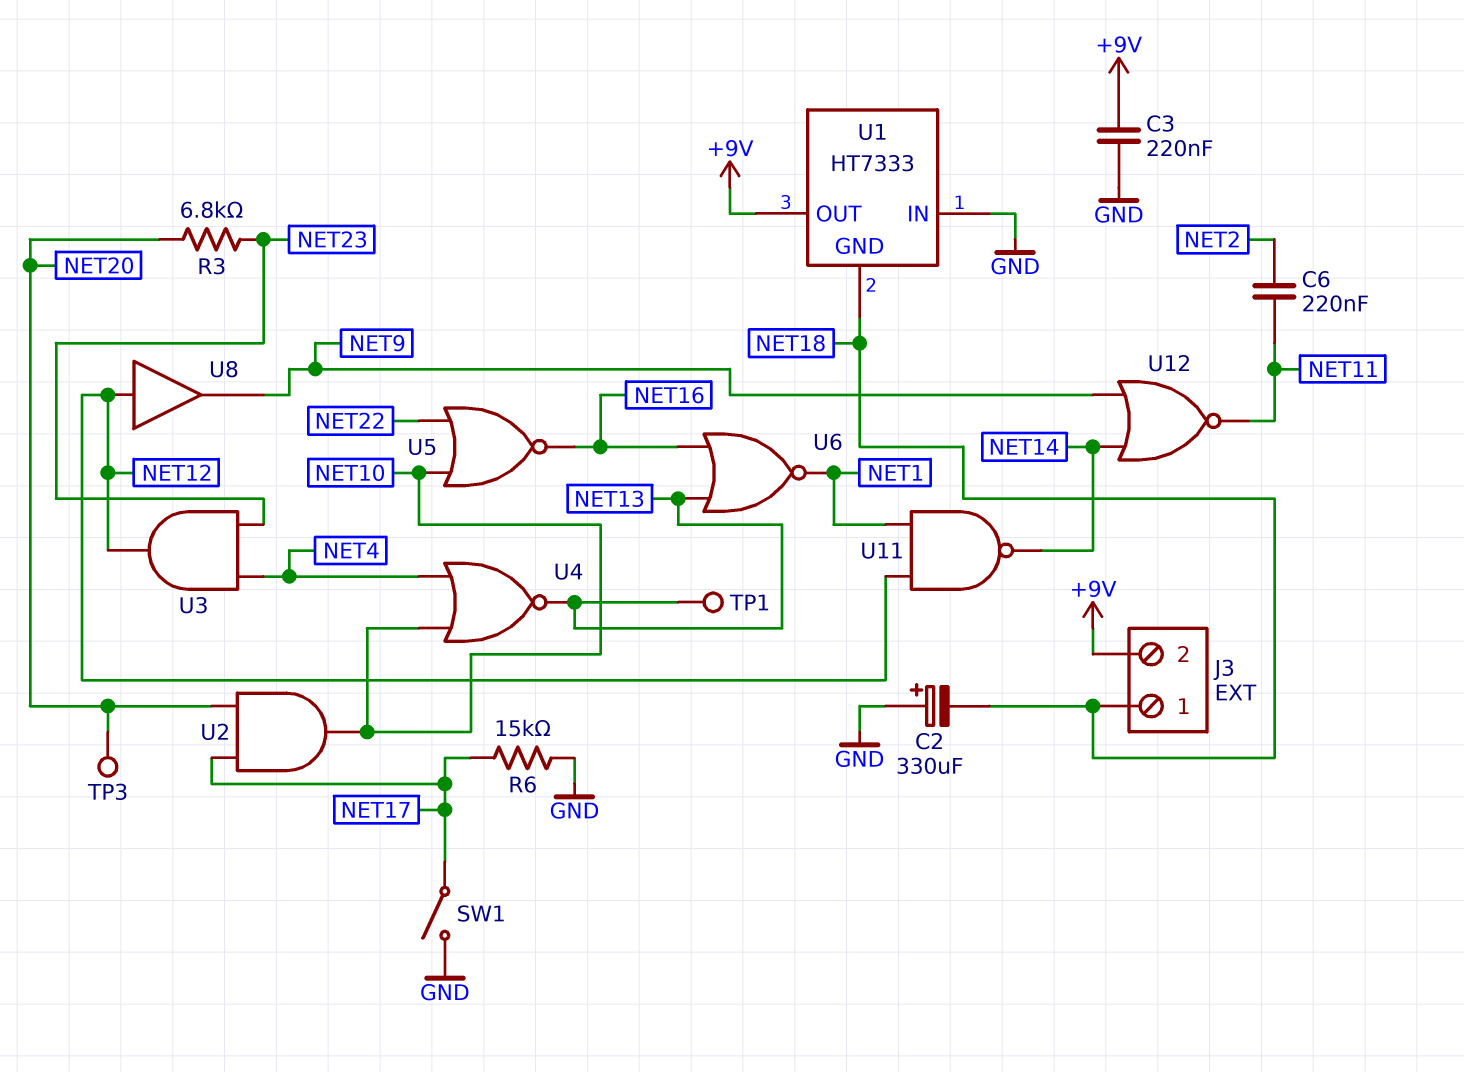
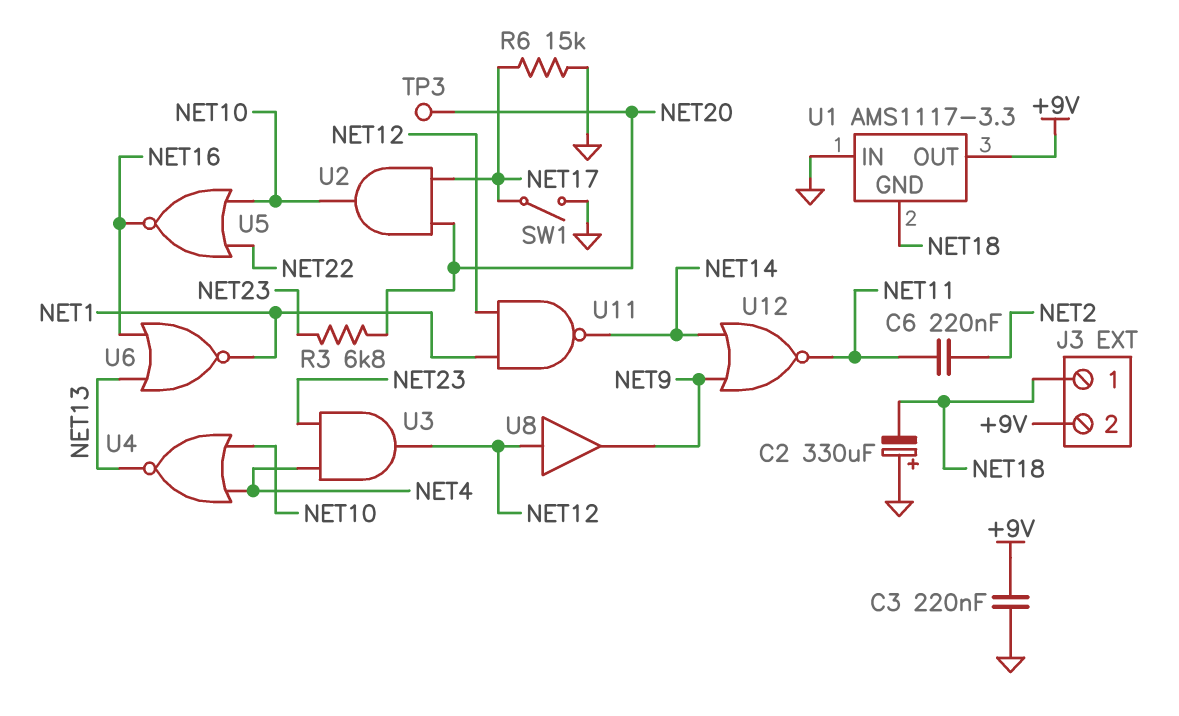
TP1: test point (NET13) -> none
U1: HT7333 -> AMS1117-3.3

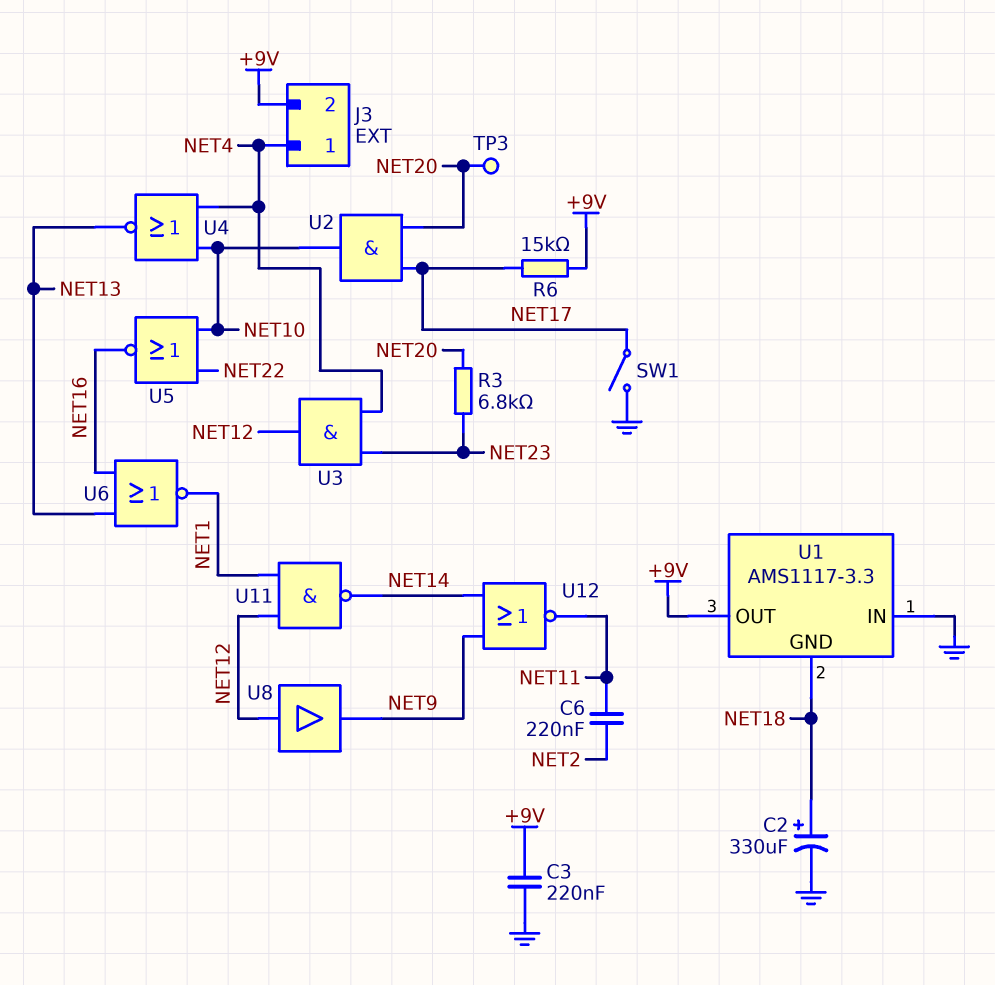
C2: 330uF (plus GND, minus NET18) -> 330uF (plus NET18, minus GND)
J3 pin 1: NET18 -> NET4
R6: 15k (GND, NET17) -> 15k (+9V, NET17)

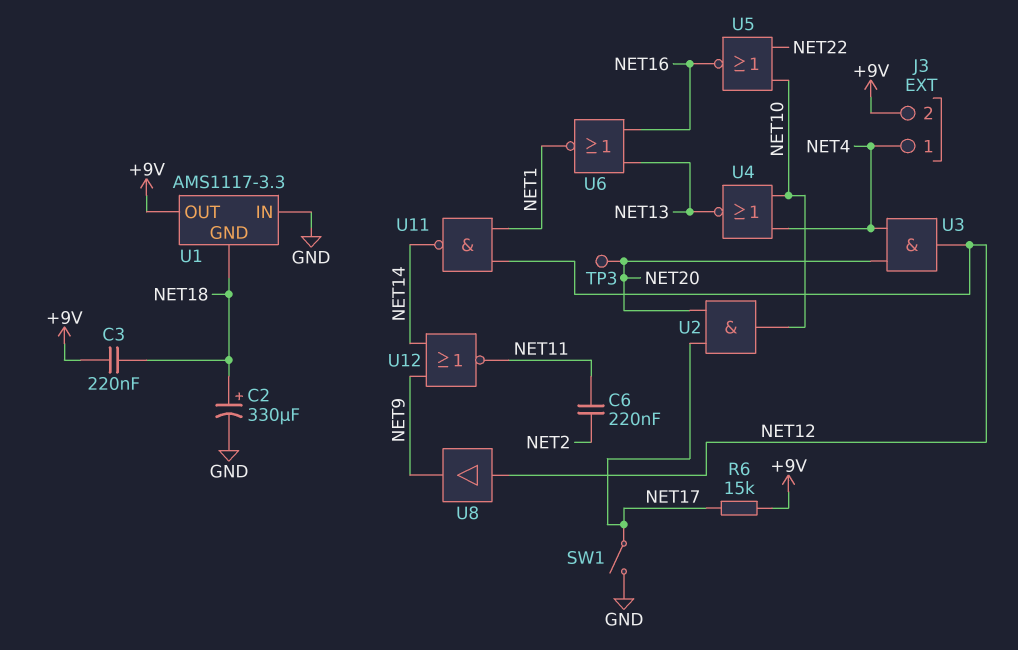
C3: 220nF (+9V, GND) -> 220nF (+9V, NET18)
R3: 6.8k (NET20, NET23) -> none
U3: AND (in NET4, in NET23, out NET12) -> AND (in NET4, in NET20, out NET12)

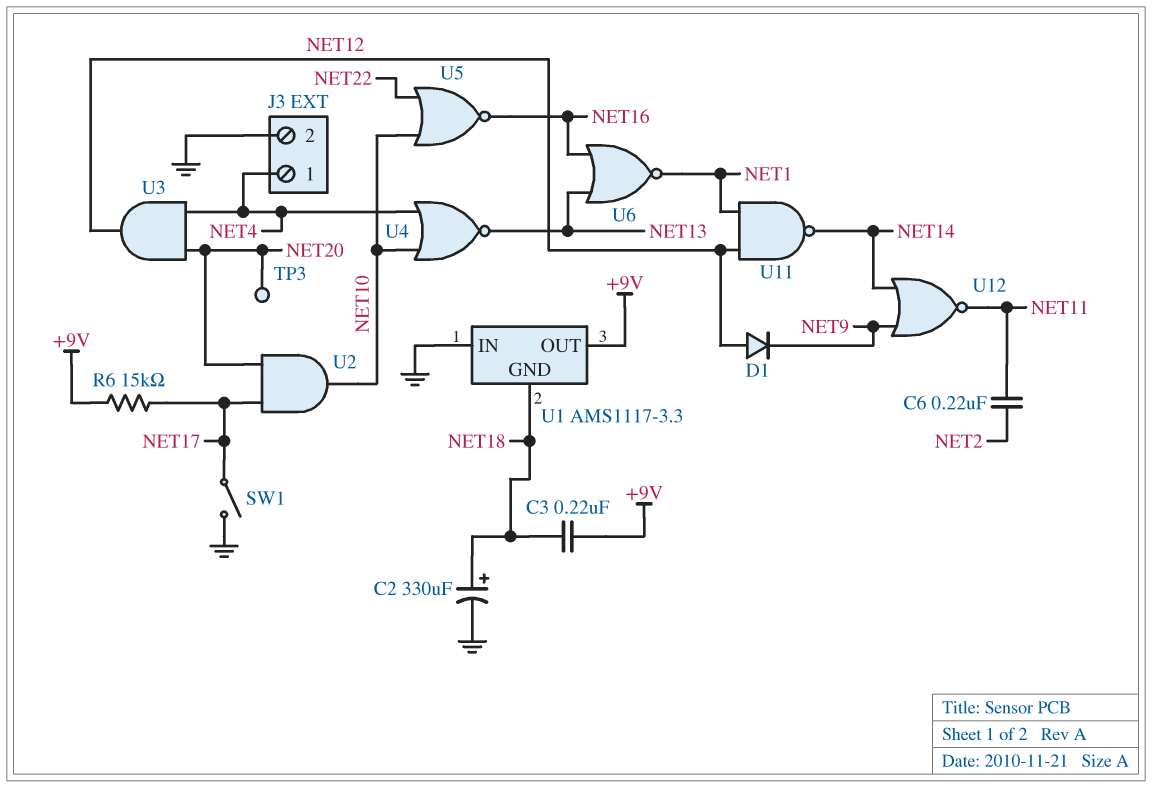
D1: none -> diode (A NET12, K NET9)
J3 pin 2: +9V -> GND
U8: buffer (in NET12, out NET9) -> none

